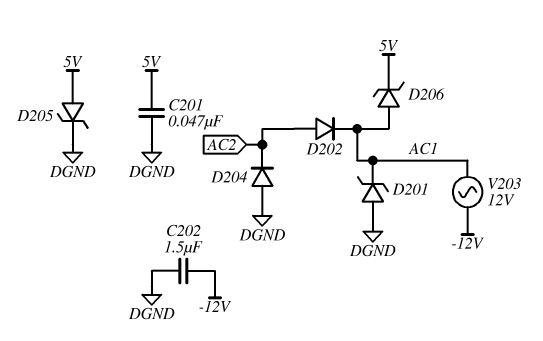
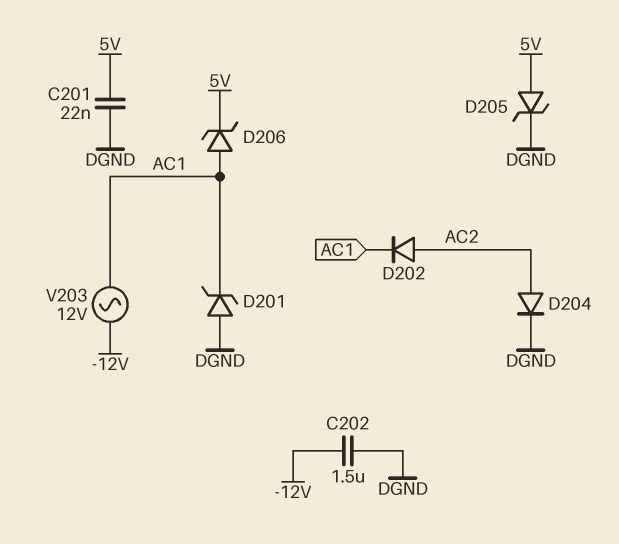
C201: 47nF (5V, DGND) -> 22nF (5V, DGND)
D204: diode (A DGND, K AC2) -> diode (A AC2, K DGND)

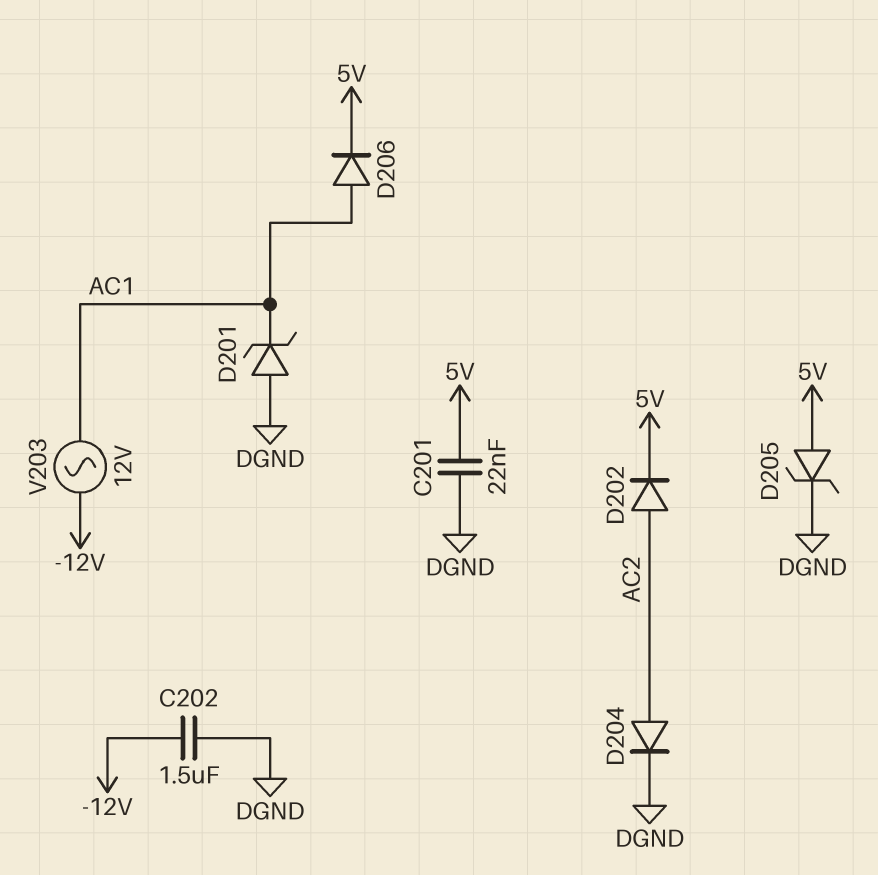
D202: diode (A AC2, K AC1) -> diode (A AC2, K 5V)
D206: zener (A AC1, K 5V) -> diode (A AC1, K 5V)

